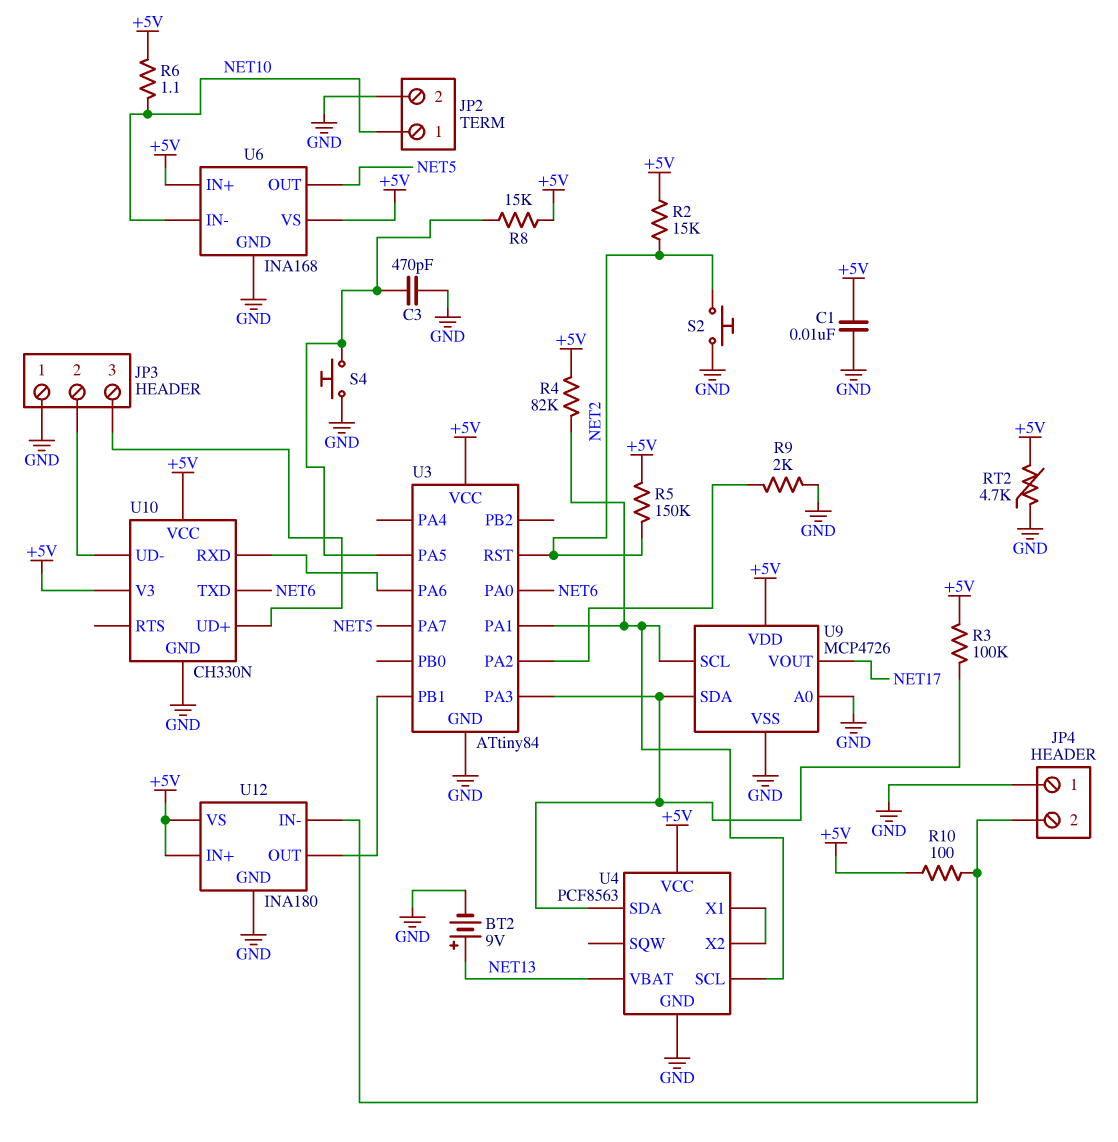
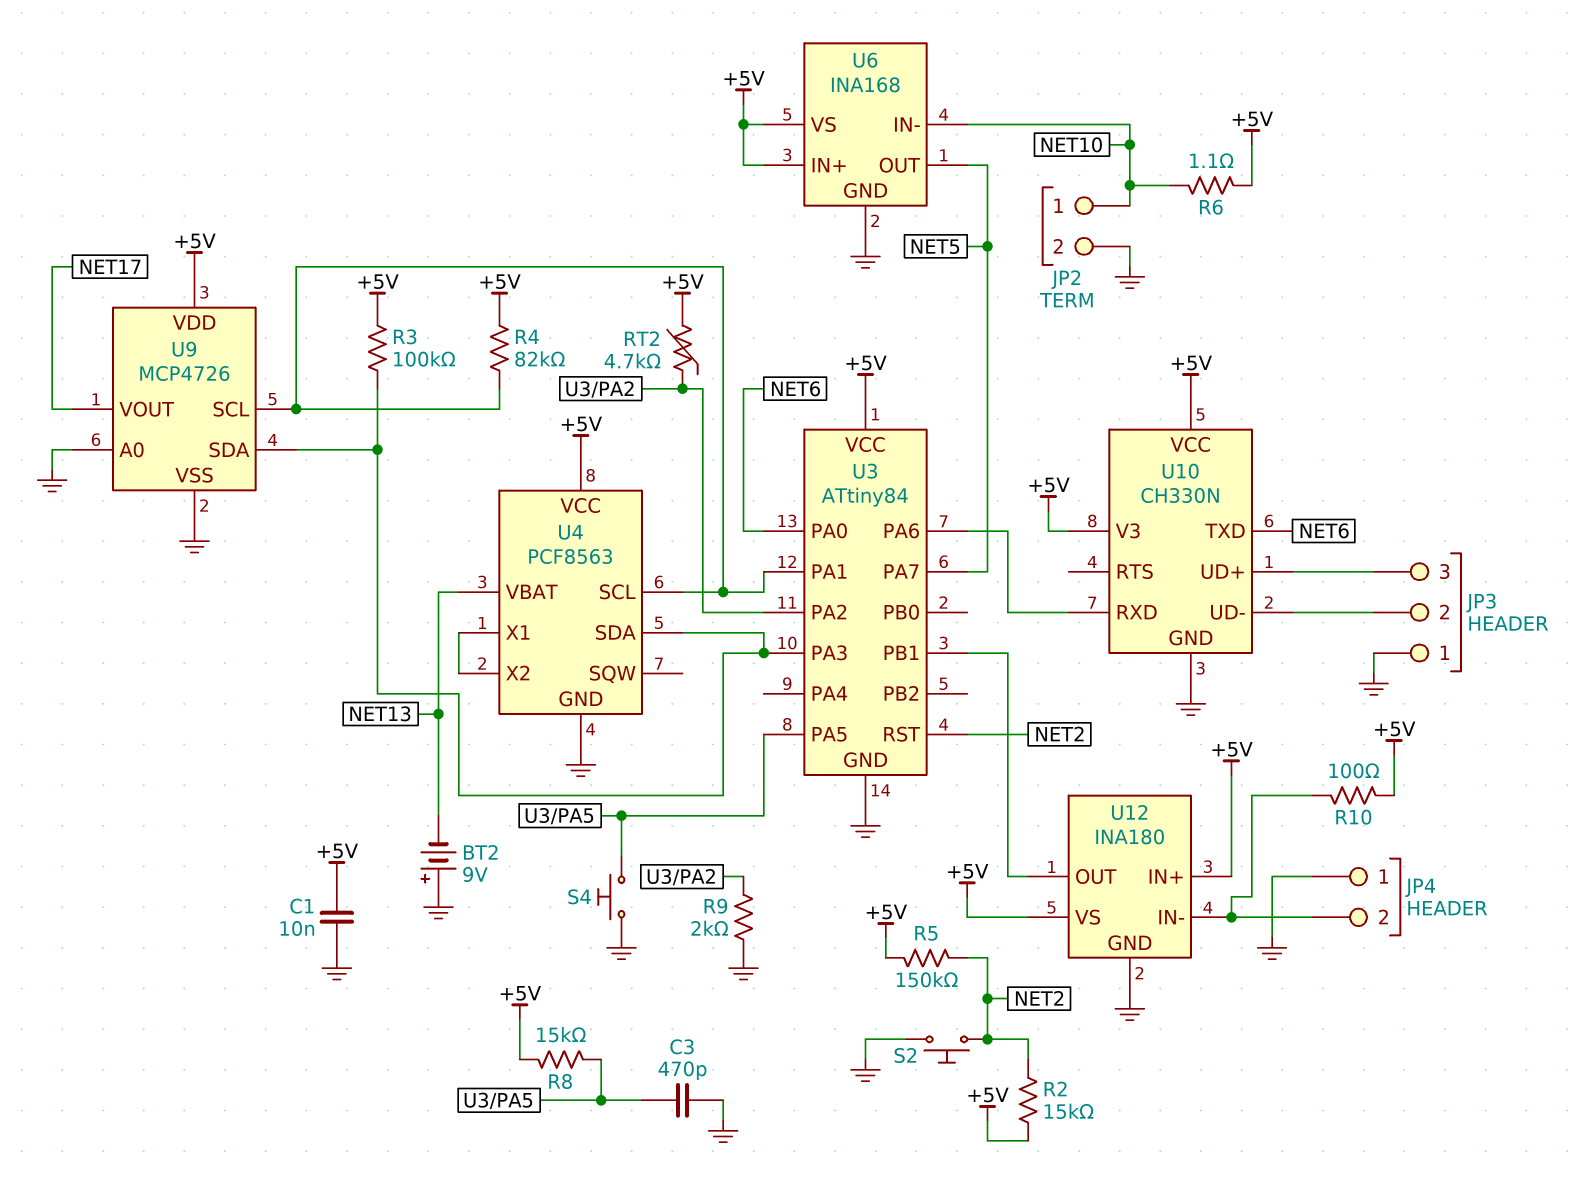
BT2: 9V (plus NET13, minus GND) -> 9V (plus GND, minus NET13)
RT2: 4.7k (+5V, GND) -> 4.7k (+5V, U3/PA2)

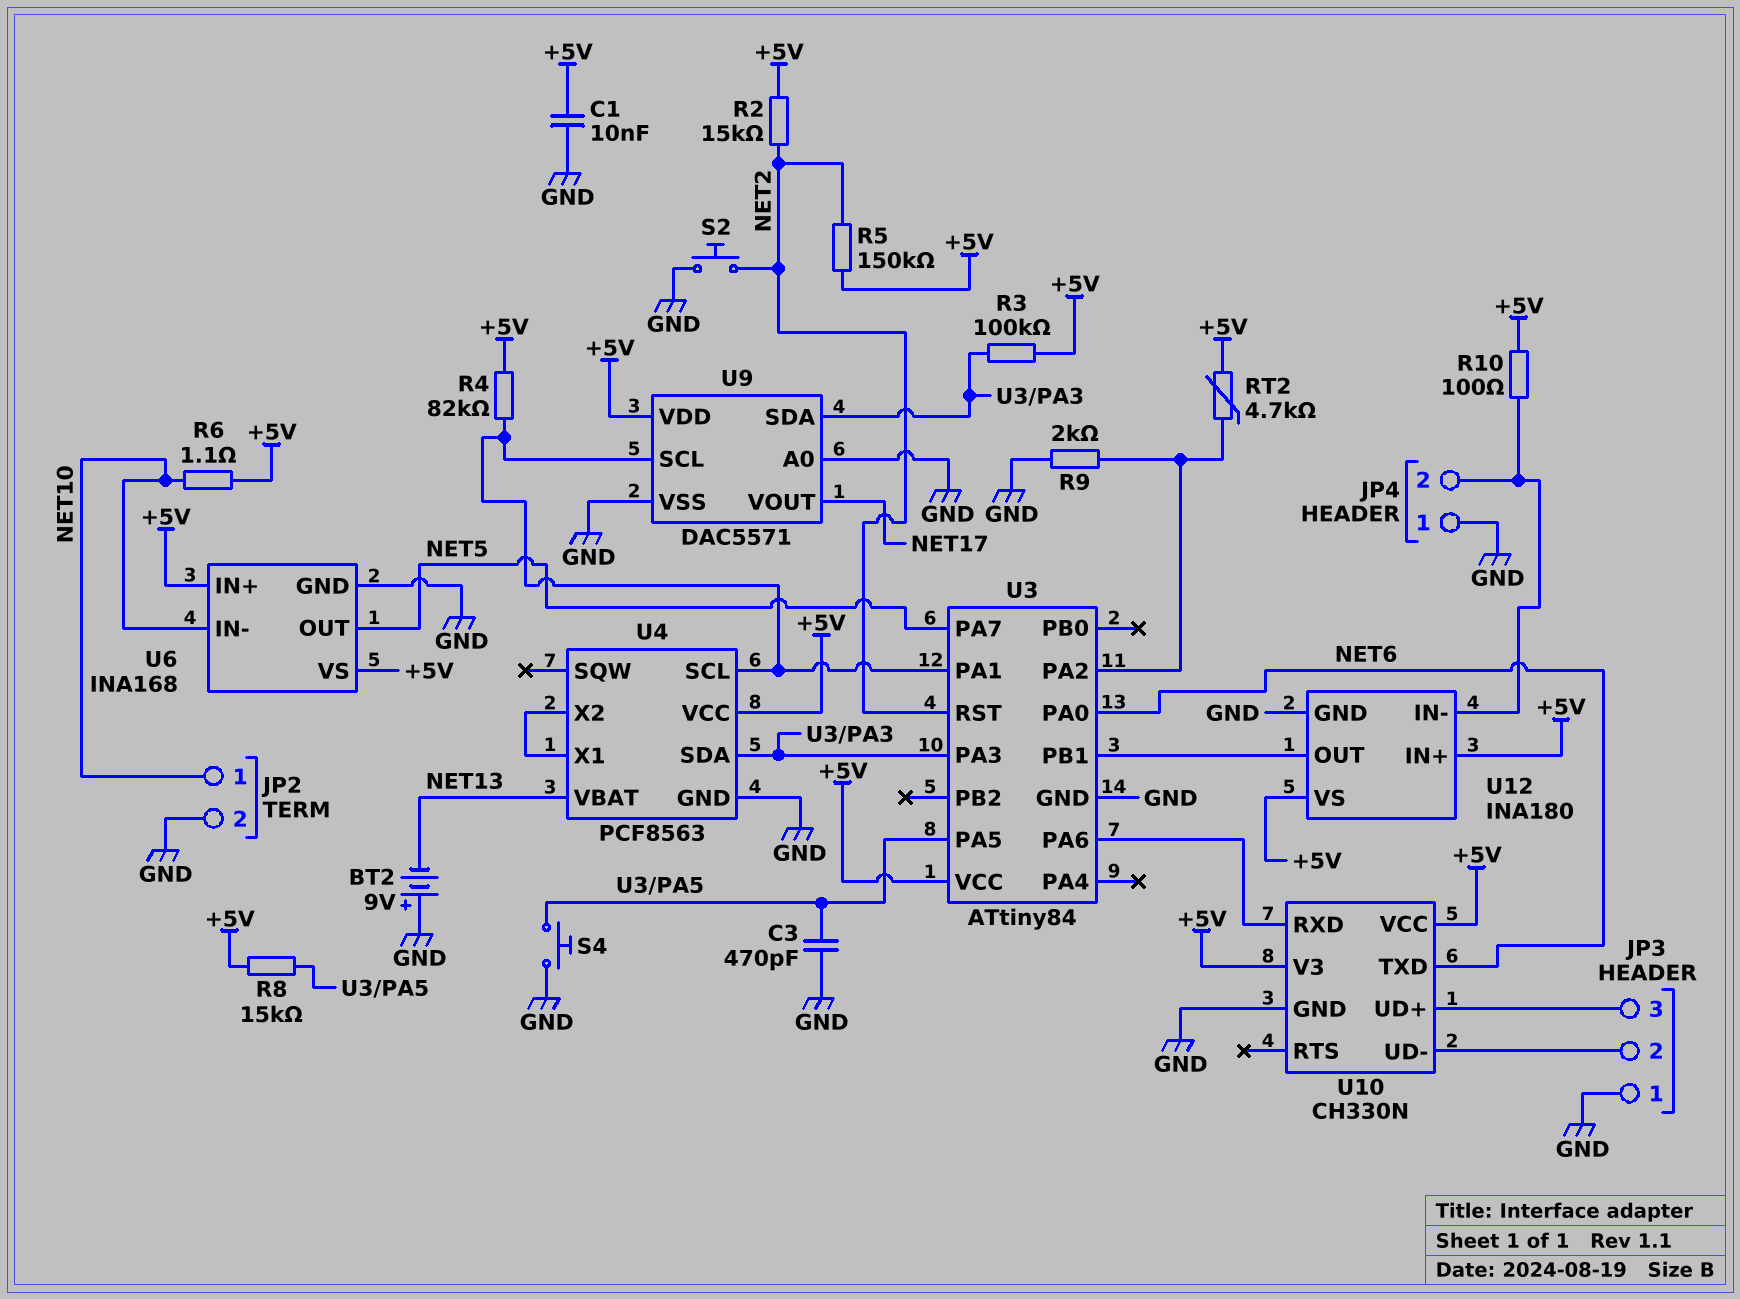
U9: MCP4726 -> DAC5571

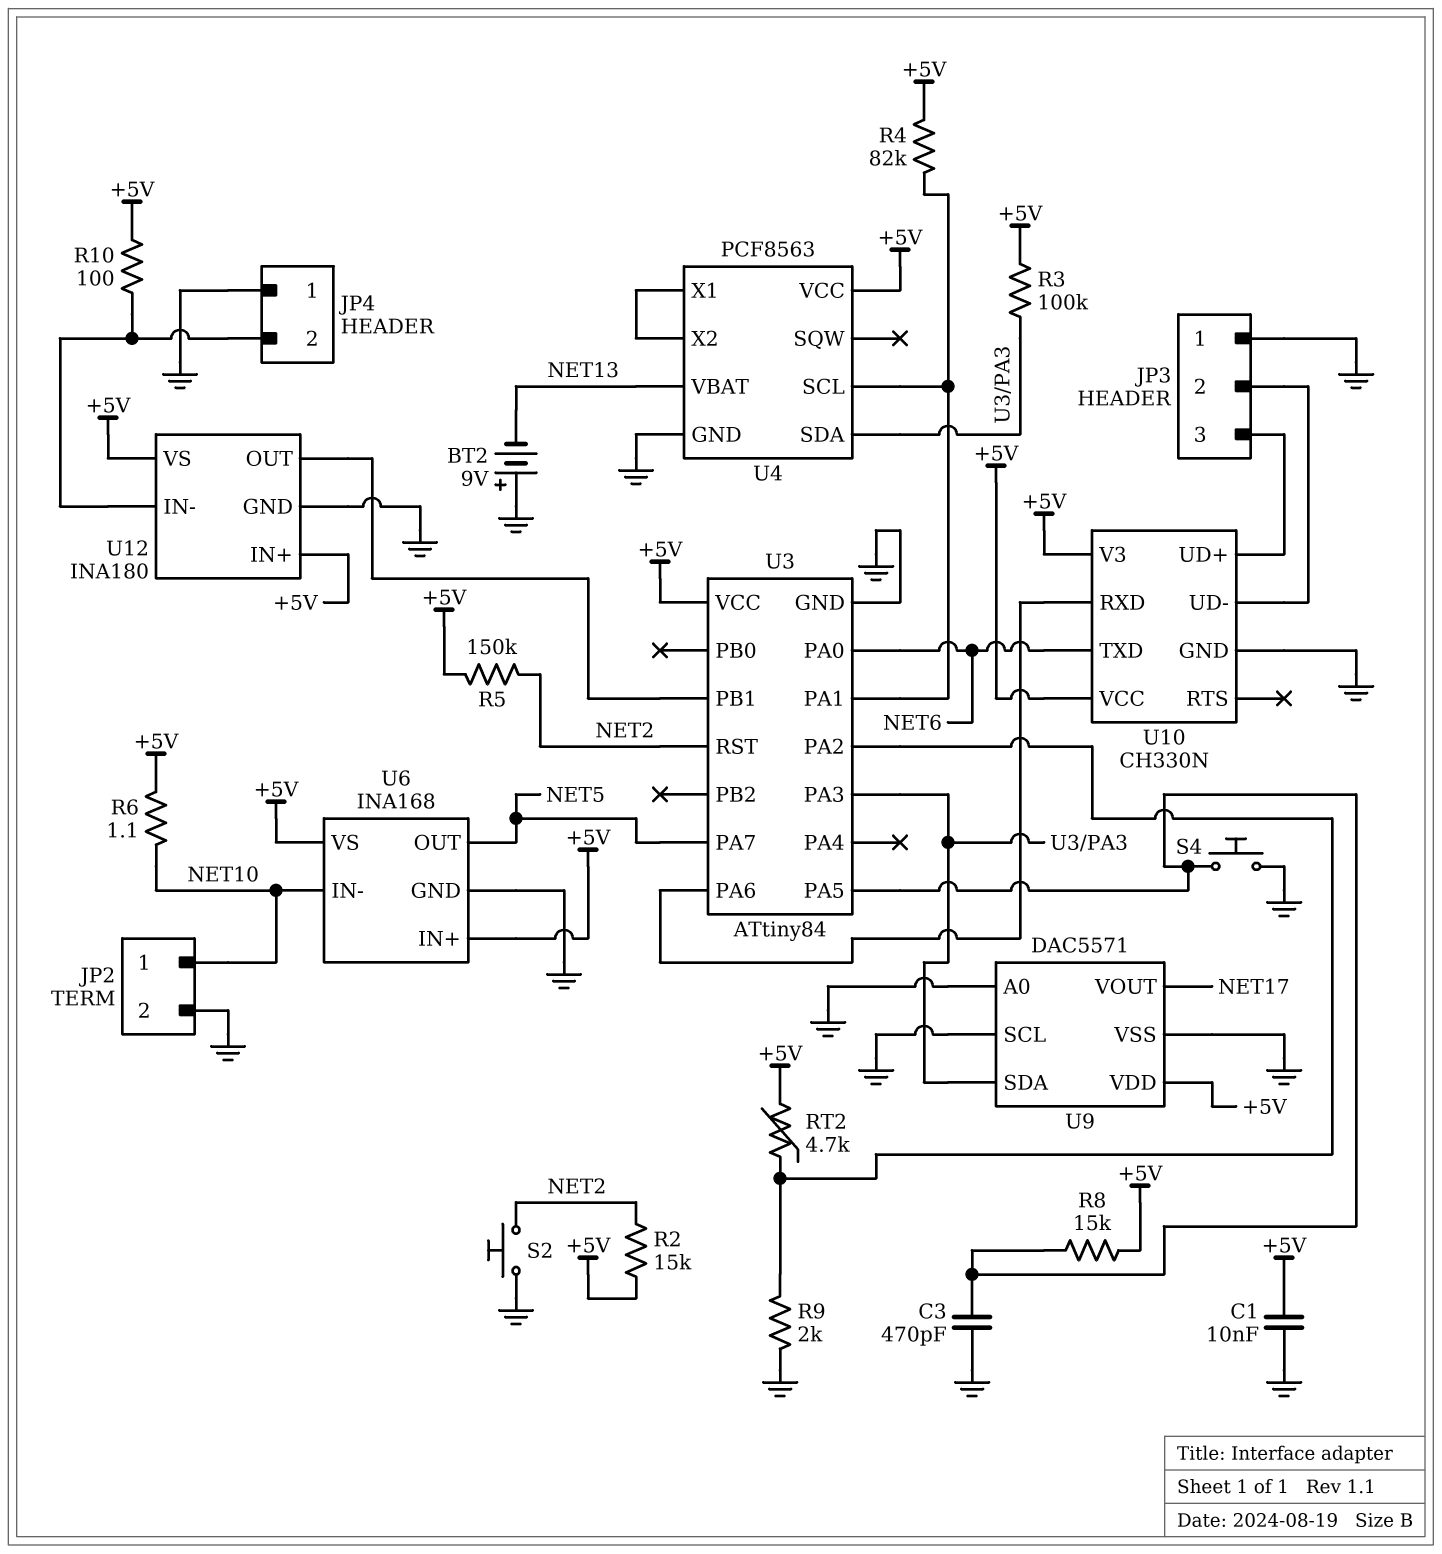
U9 pin SCL: U3/PA1 -> GND

